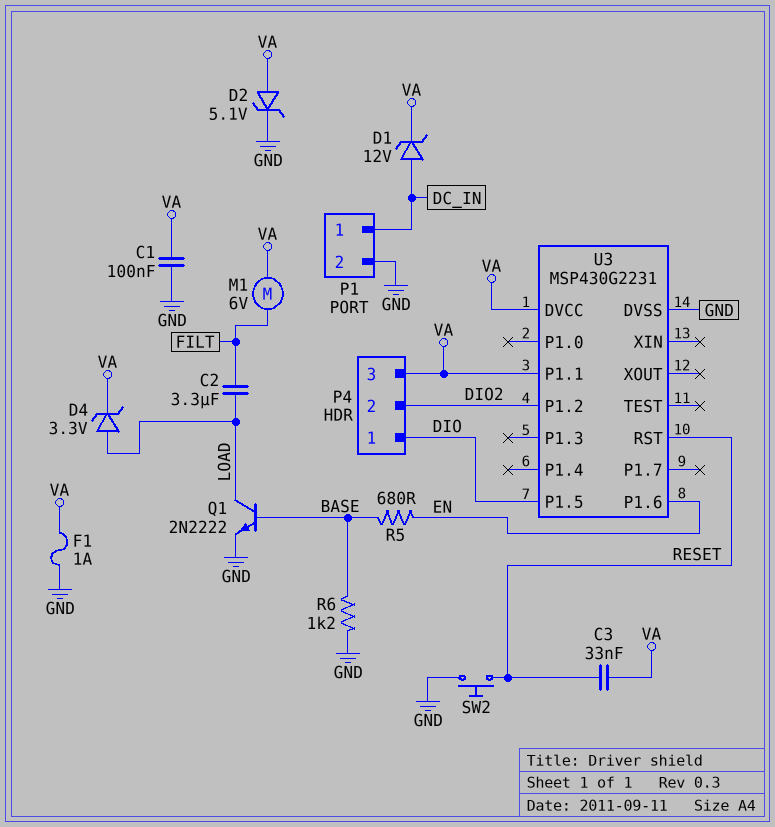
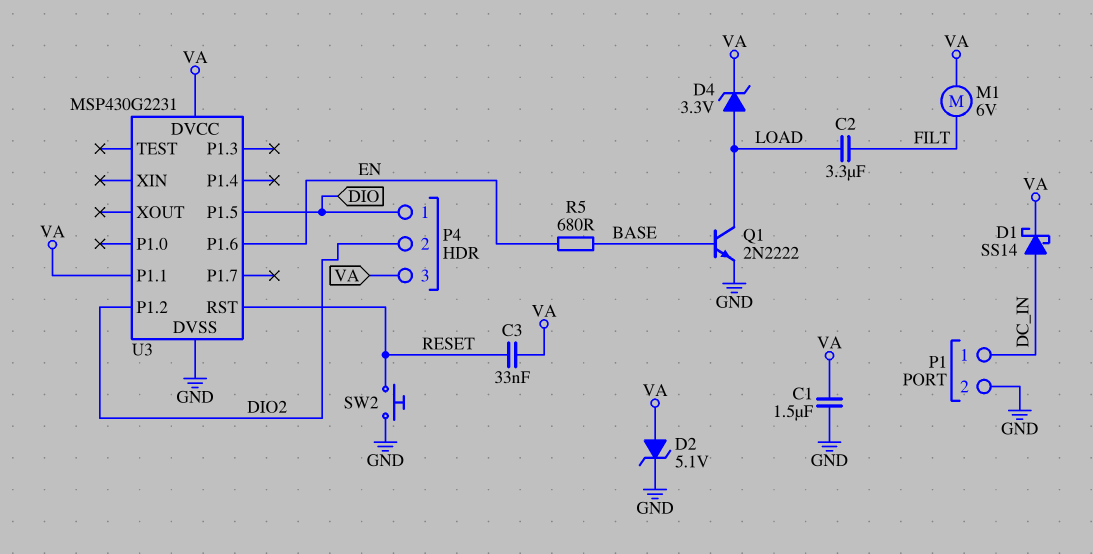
C1: 100nF (GND, VA) -> 1.5uF (GND, VA)
D1: zener 12V (A DC_IN, K VA) -> schottky SS14 (A DC_IN, K VA)
F1: 1A (GND, VA) -> none
R6: 1.2k (BASE, GND) -> none

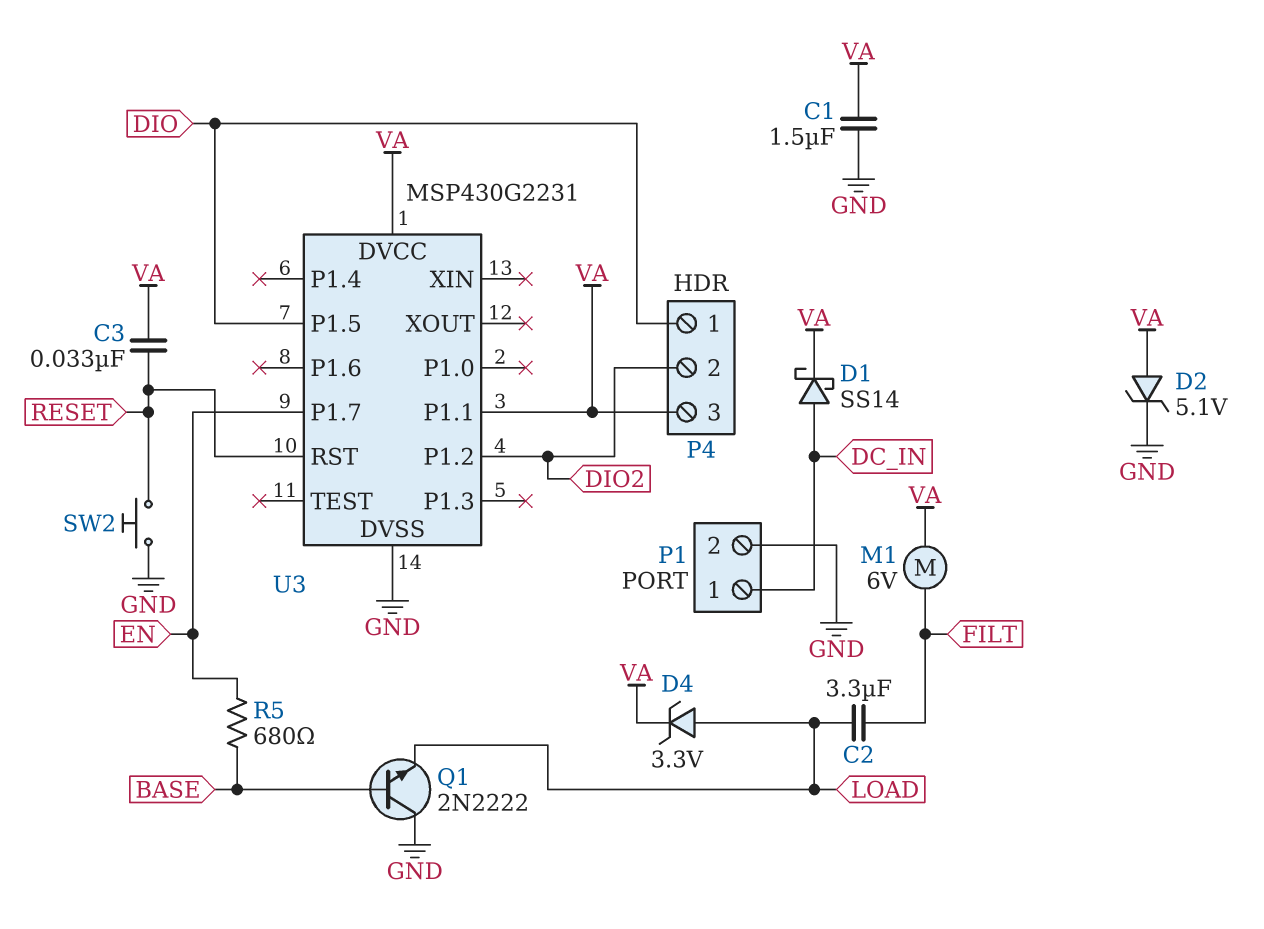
Q1: NPN 2N2222 (B BASE, C LOAD, E GND) -> NPN 2N2222 (B BASE, C GND, E LOAD)
U3 pin P1.6: EN -> none
U3 pin P1.7: none -> EN

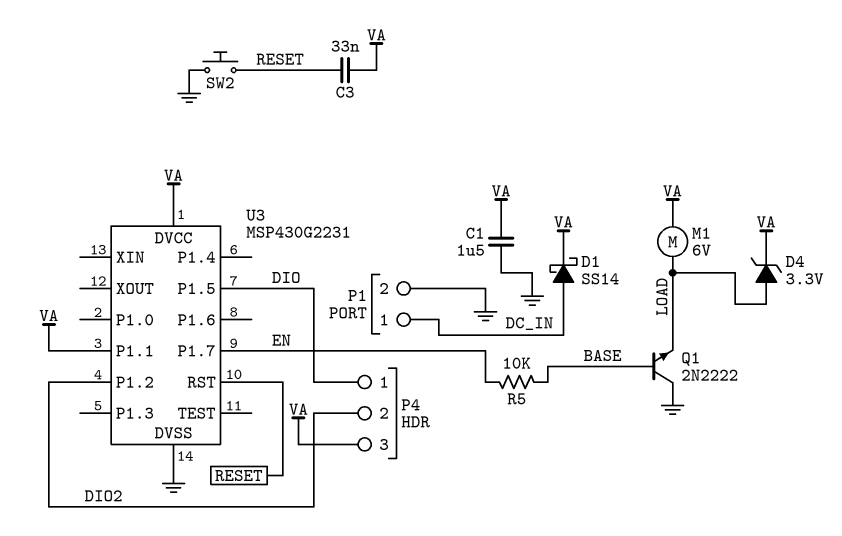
C2: 3.3uF (FILT, LOAD) -> none
D2: zener 5.1V (A VA, K GND) -> none
M1: motor 6V (FILT, VA) -> motor 6V (LOAD, VA)
R5: 680 (BASE, EN) -> 10k (BASE, EN)

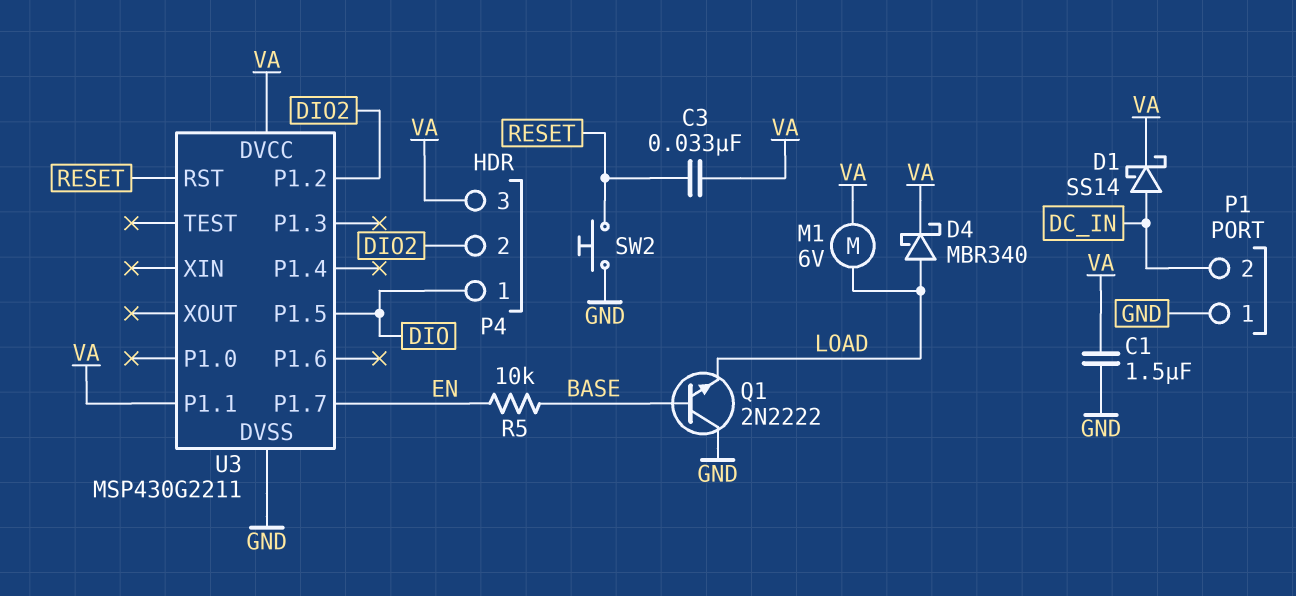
D4: zener 3.3V (A LOAD, K VA) -> schottky MBR340 (A LOAD, K VA)
P1 pin 1: DC_IN -> GND
P1 pin 2: GND -> DC_IN
U3: MSP430G2231 -> MSP430G2211

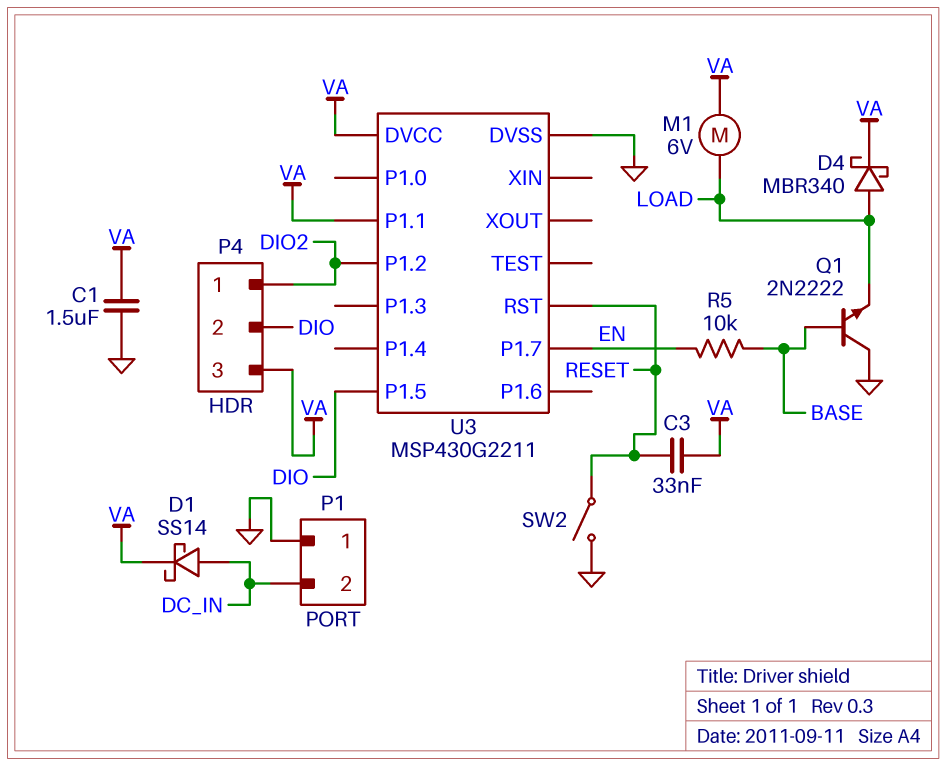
P4 pin 1: DIO -> DIO2
P4 pin 2: DIO2 -> DIO
SW2: button (GND, RESET) -> switch (GND, RESET)

